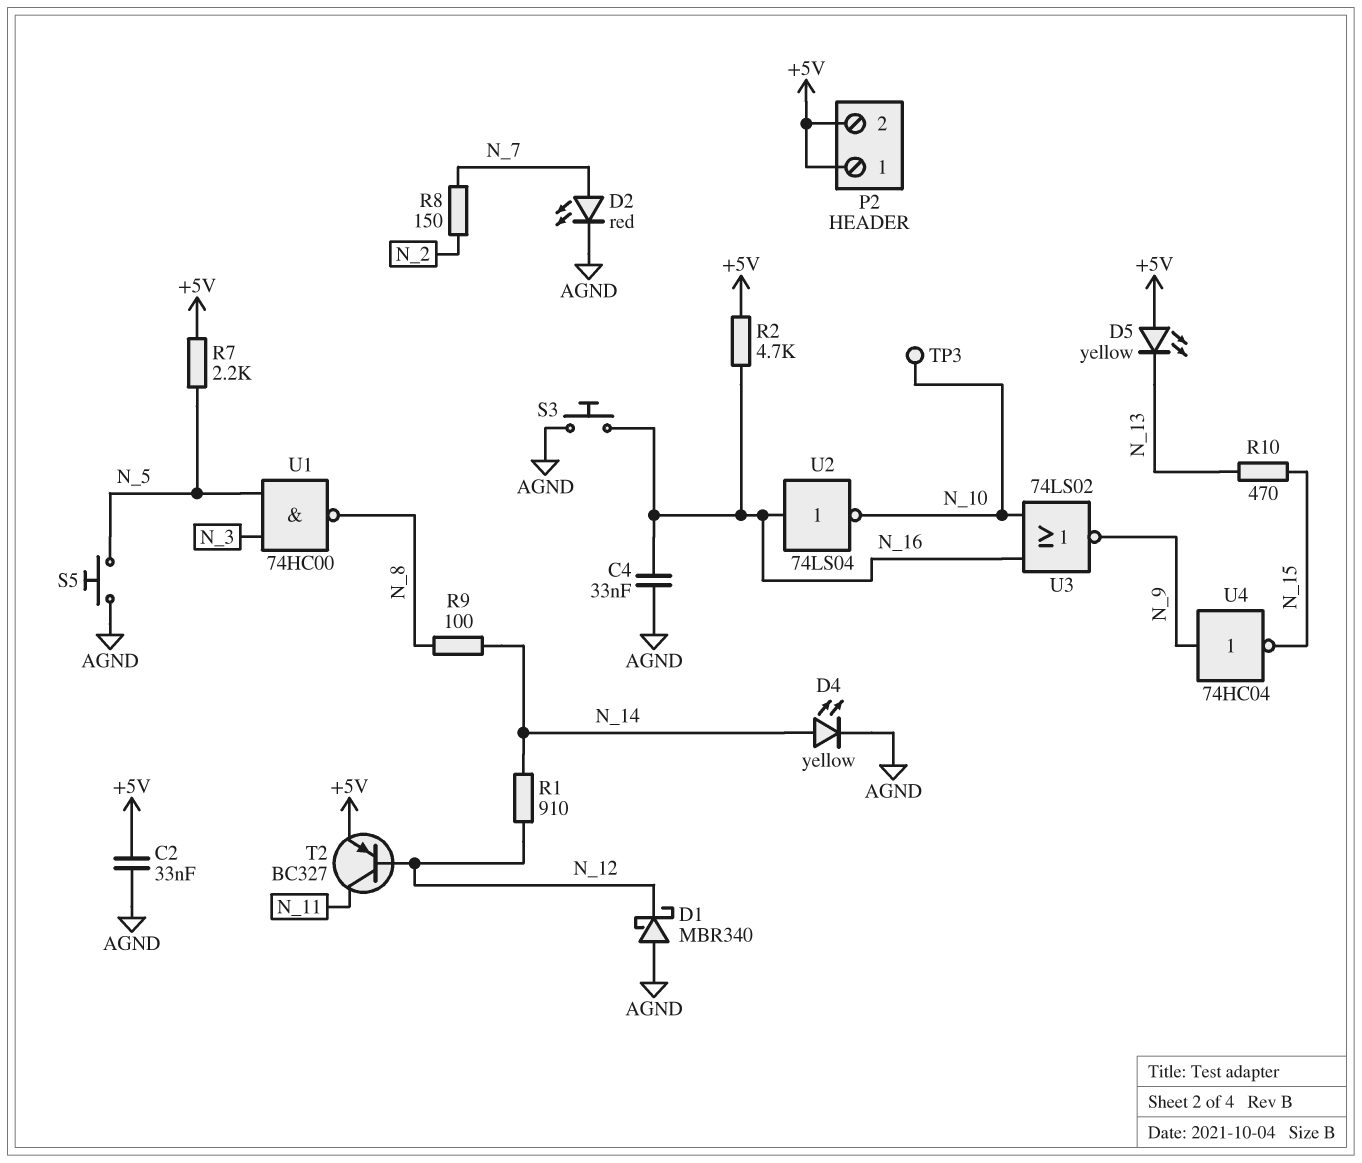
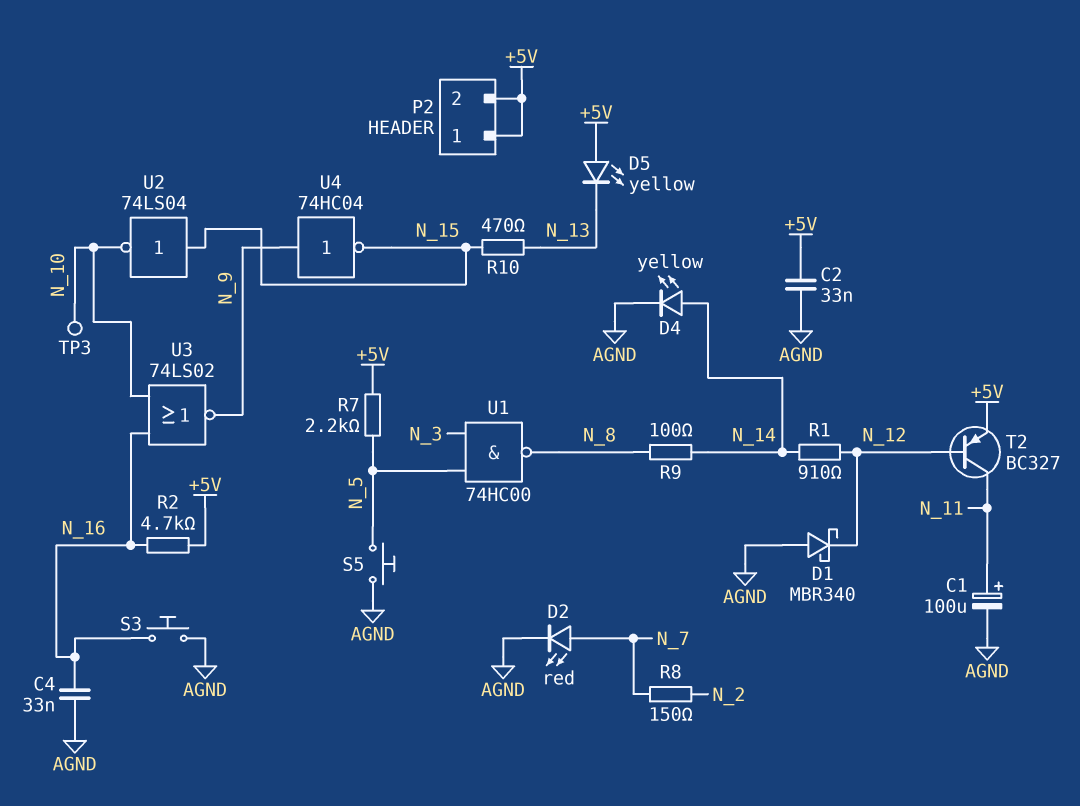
C1: none -> 100uF (plus N_11, minus AGND)
U2: NOT 74LS04 (in N_16, out N_10) -> NOT 74LS04 (in N_15, out N_10)

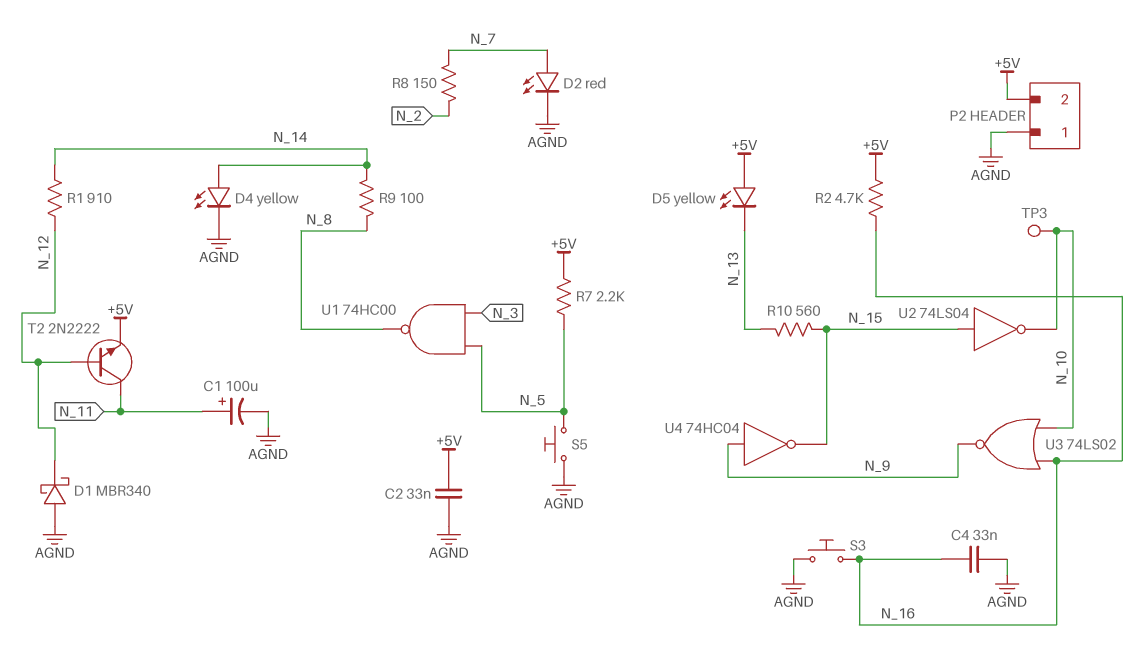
P2 pin 1: +5V -> AGND
R10: 470 (N_13, N_15) -> 560 (N_13, N_15)
T2: PNP BC327 (B N_12, C N_11, E +5V) -> NPN 2N2222 (B N_12, C N_11, E +5V)

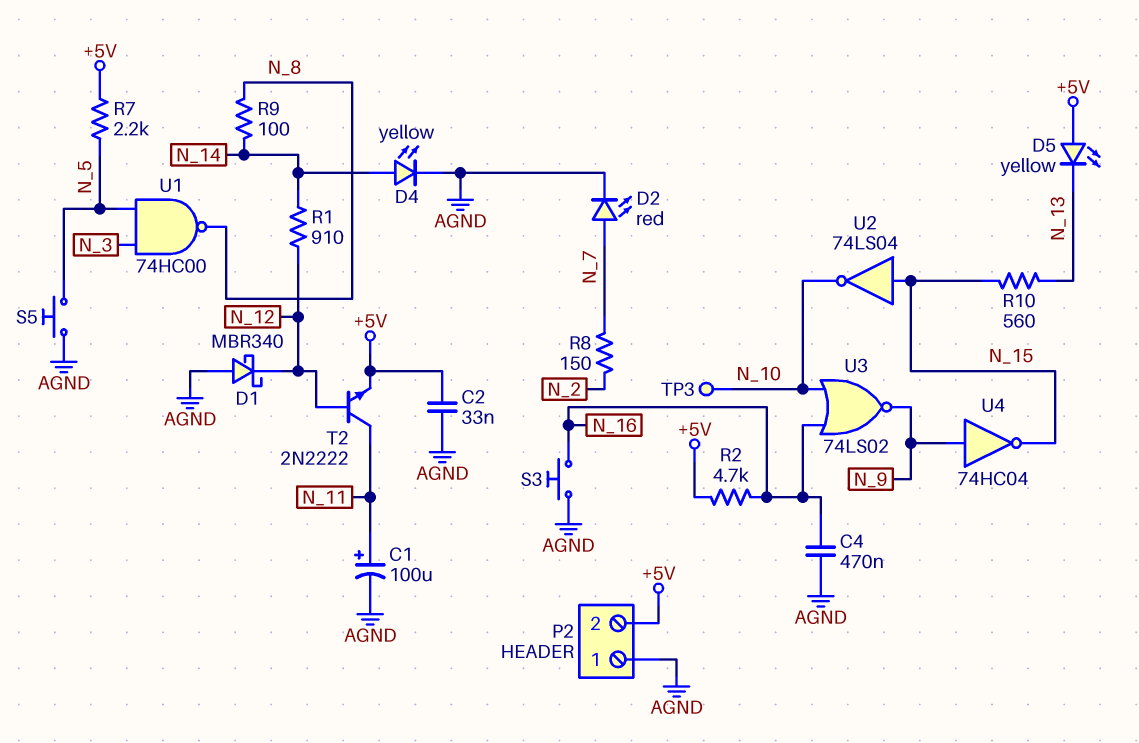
C4: 33nF (AGND, N_16) -> 470nF (AGND, N_16)

